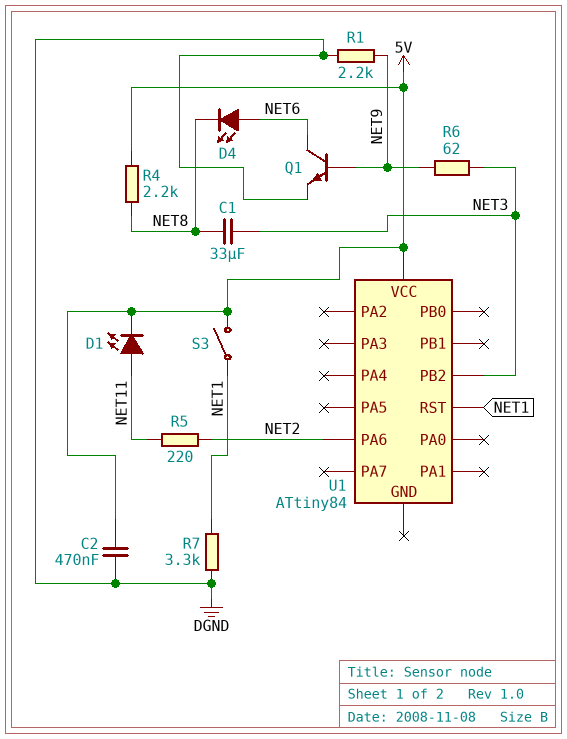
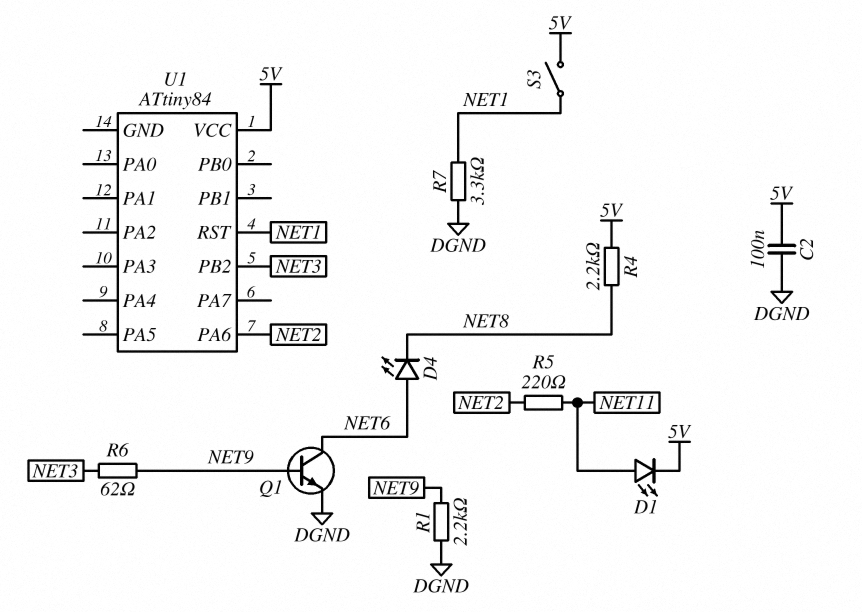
C1: 33uF (NET3, NET8) -> none
C2: 470nF (5V, DGND) -> 100nF (5V, DGND)

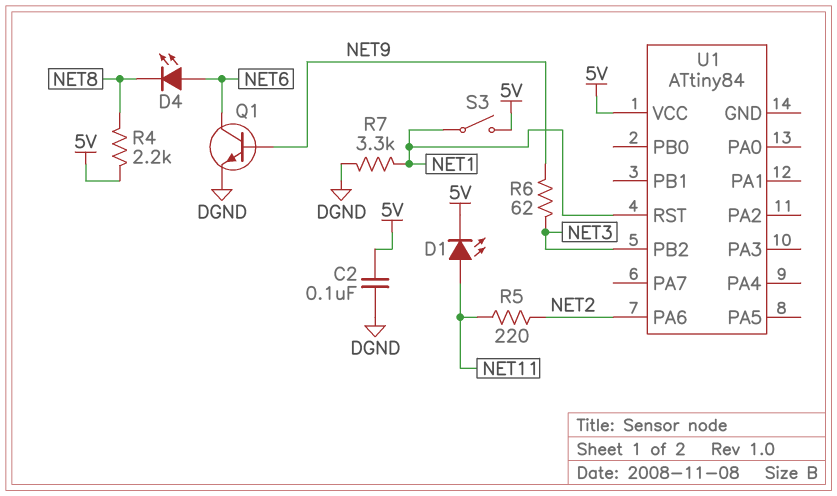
R1: 2.2k (DGND, NET9) -> none

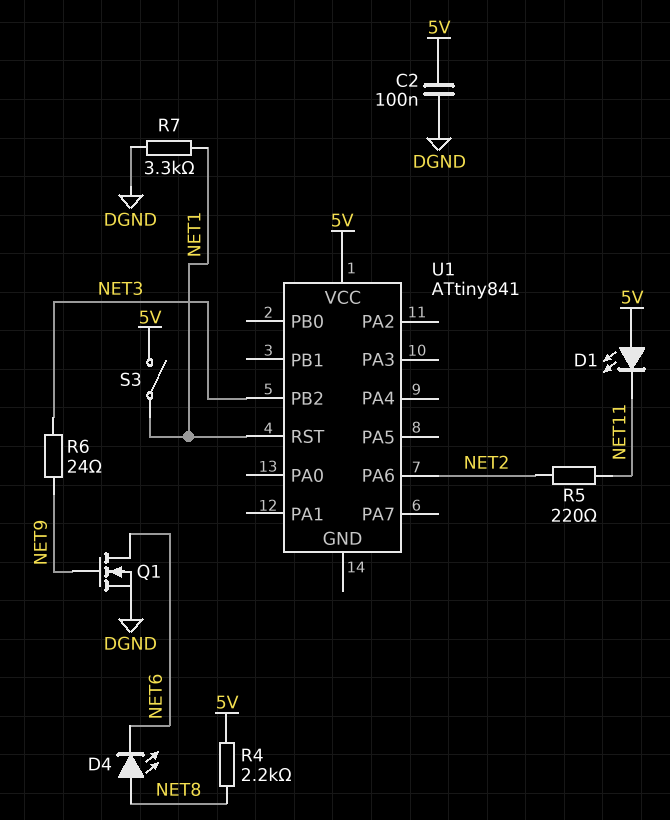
D1: LED (A NET11, K 5V) -> LED (A 5V, K NET11)
D4: LED (A NET6, K NET8) -> LED (A NET8, K NET6)
Q1: NPN (B NET9, C NET6, E DGND) -> NMOS (G NET9, D NET6, S DGND)
R6: 62 (NET3, NET9) -> 24 (NET3, NET9)
U1: ATtiny84 -> ATtiny841

